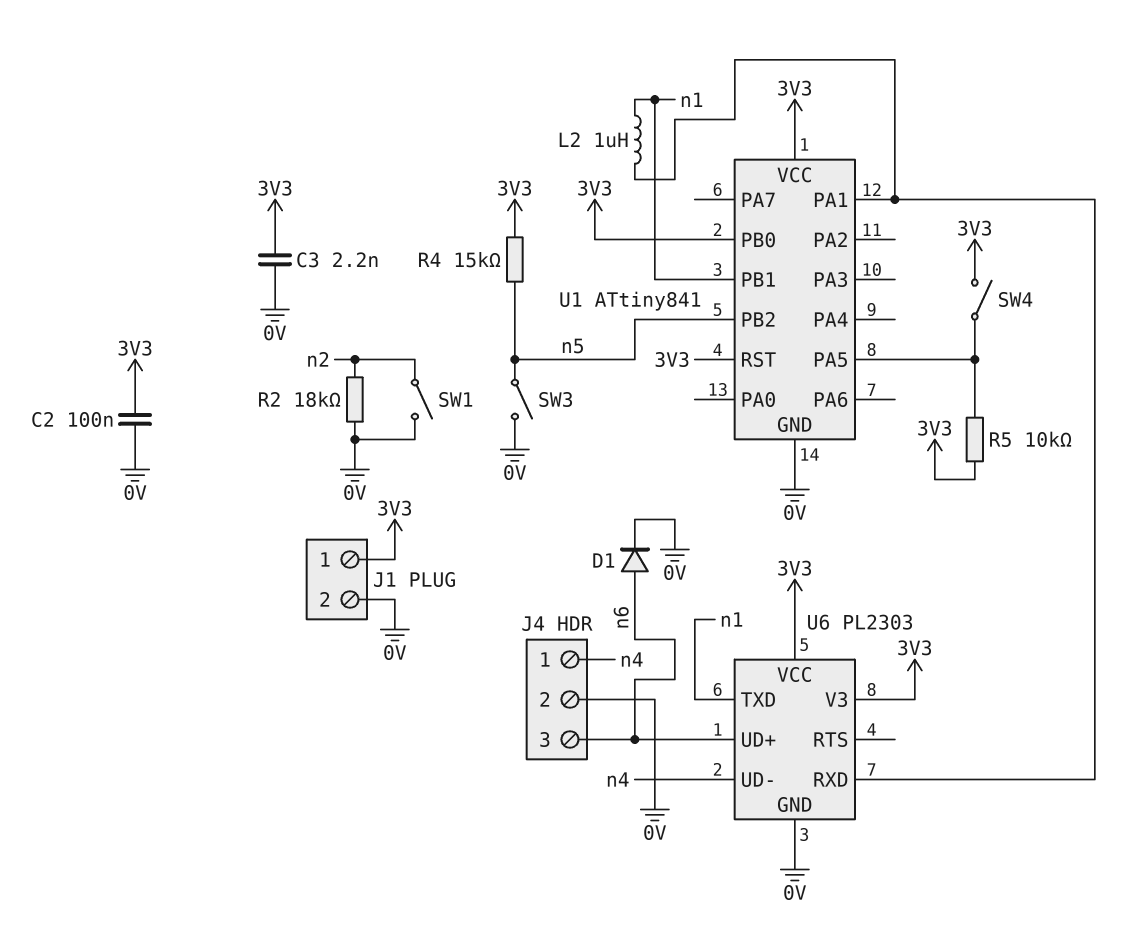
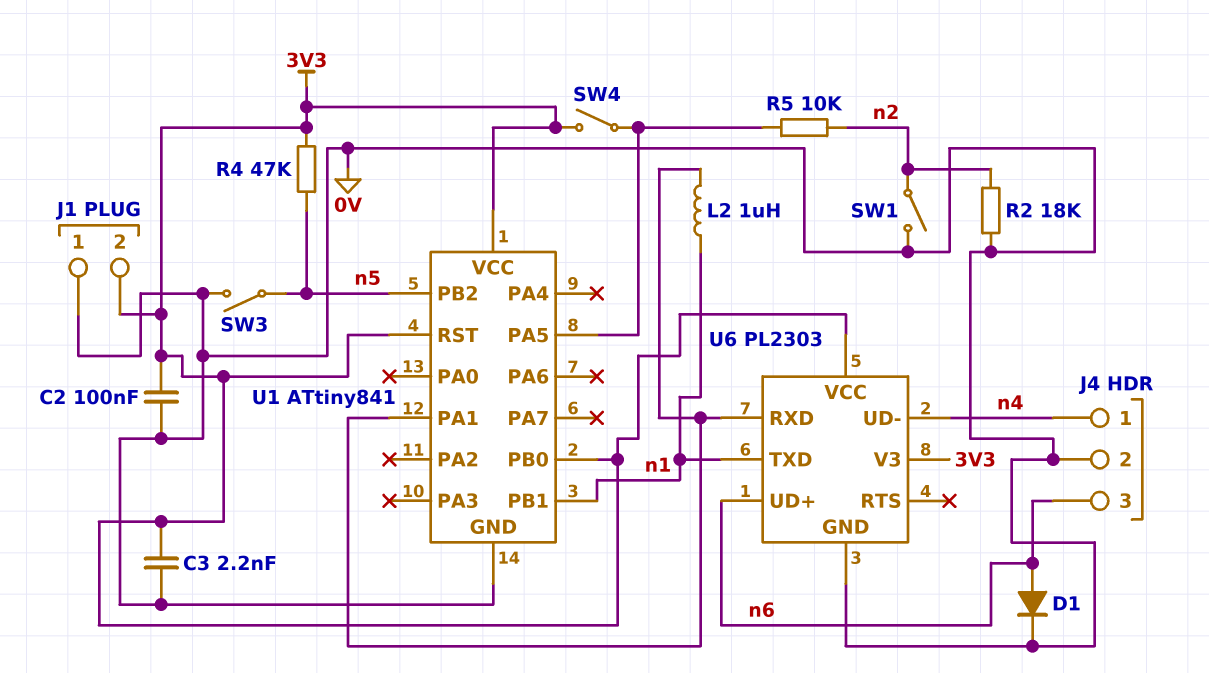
J1 pin 1: 3V3 -> 0V
J1 pin 2: 0V -> 3V3
R4: 15k (3V3, n5) -> 47k (3V3, n5)
R5: 10k (3V3, U1/PA5) -> 10k (U1/PA5, n2)

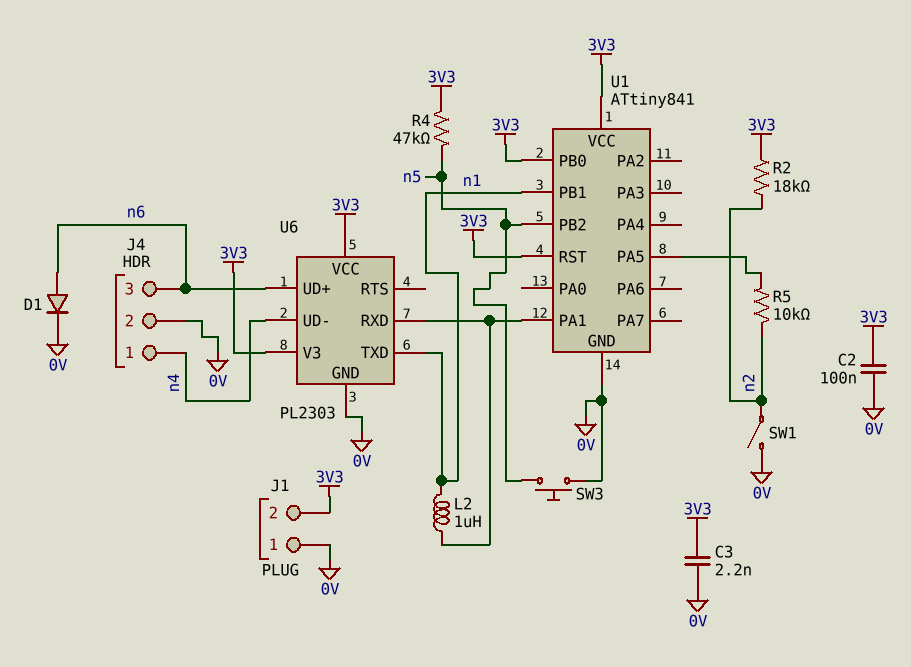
R2: 18k (0V, n2) -> 18k (3V3, n2)
SW3: switch (0V, n5) -> button (0V, n5)
SW4: switch (3V3, U1/PA5) -> none

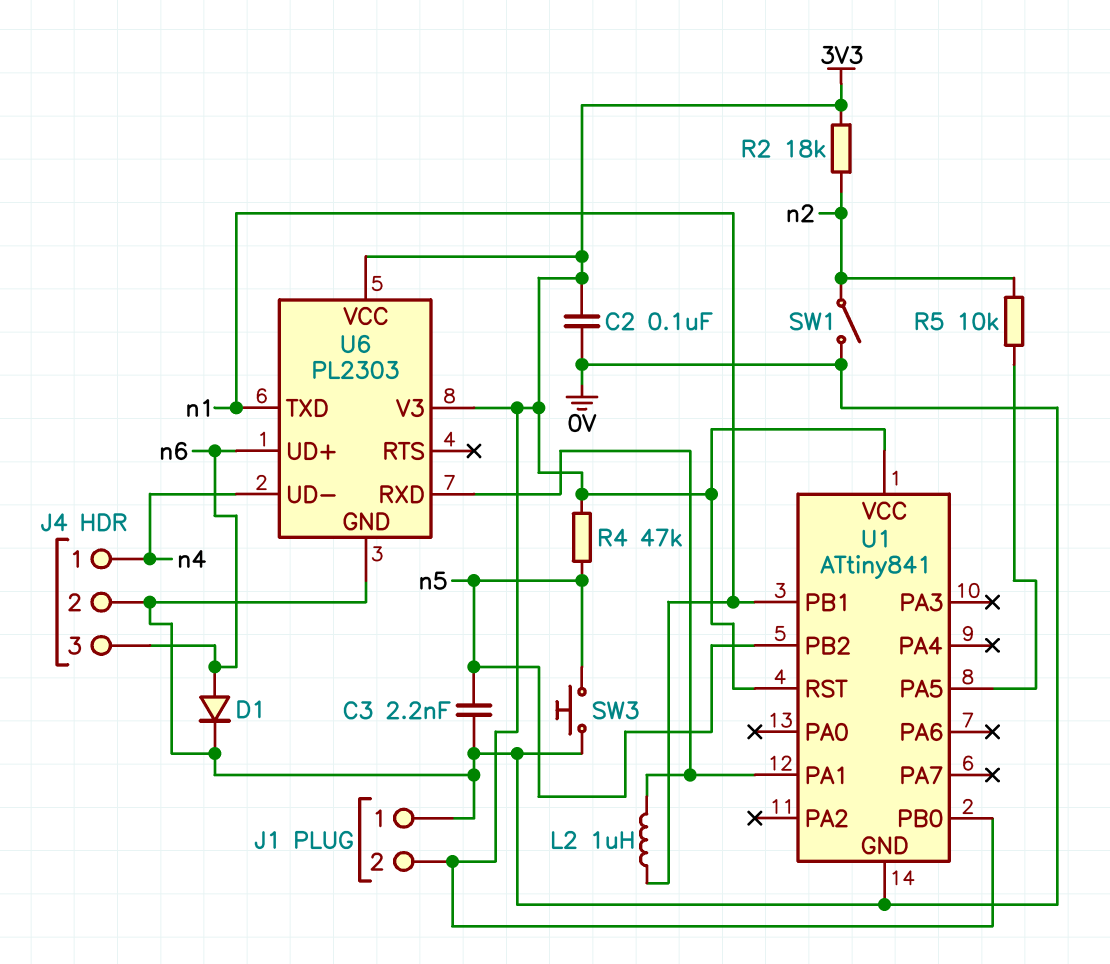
C3: 2.2nF (0V, 3V3) -> 2.2nF (0V, n5)

